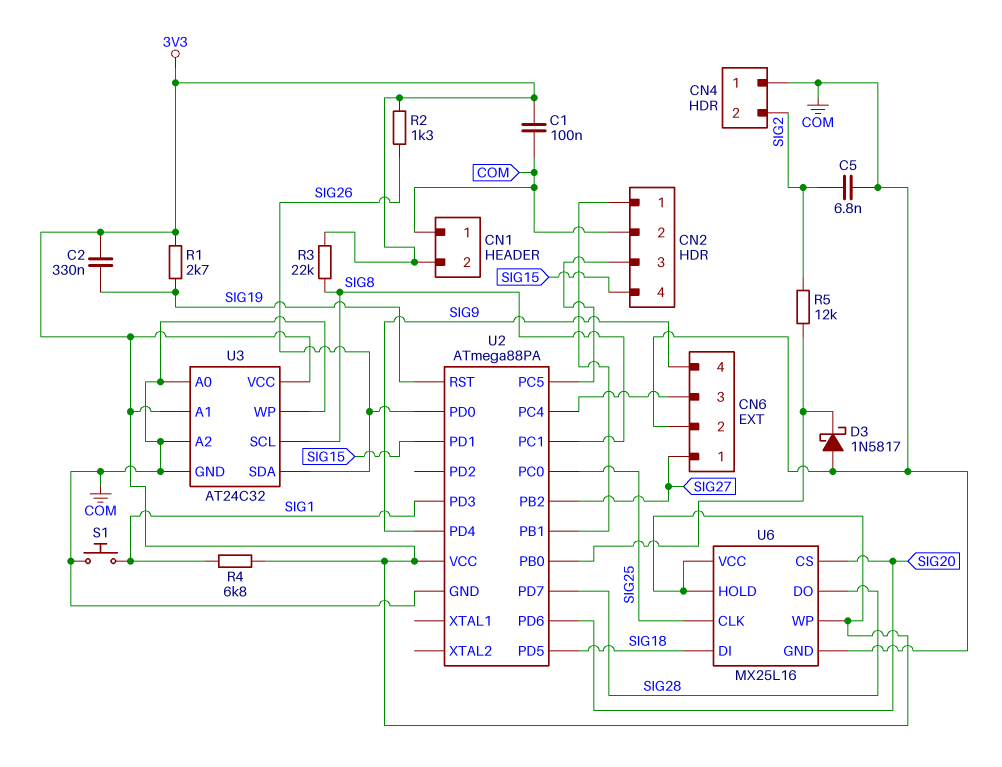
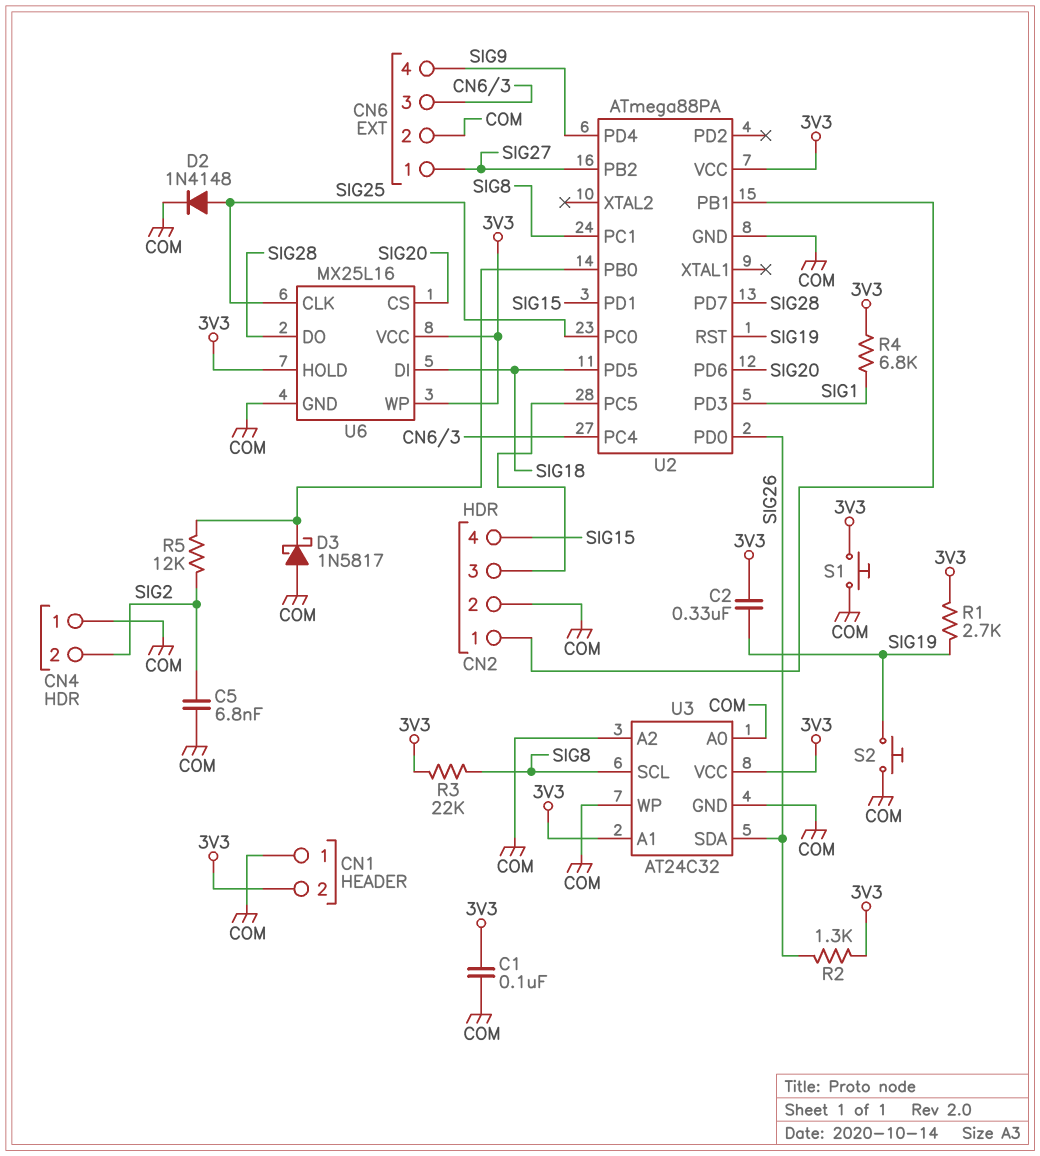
D2: none -> diode 1N4148 (A SIG25, K COM)
S1: button (COM, SIG1) -> button (3V3, COM)
S2: none -> button (COM, SIG19)

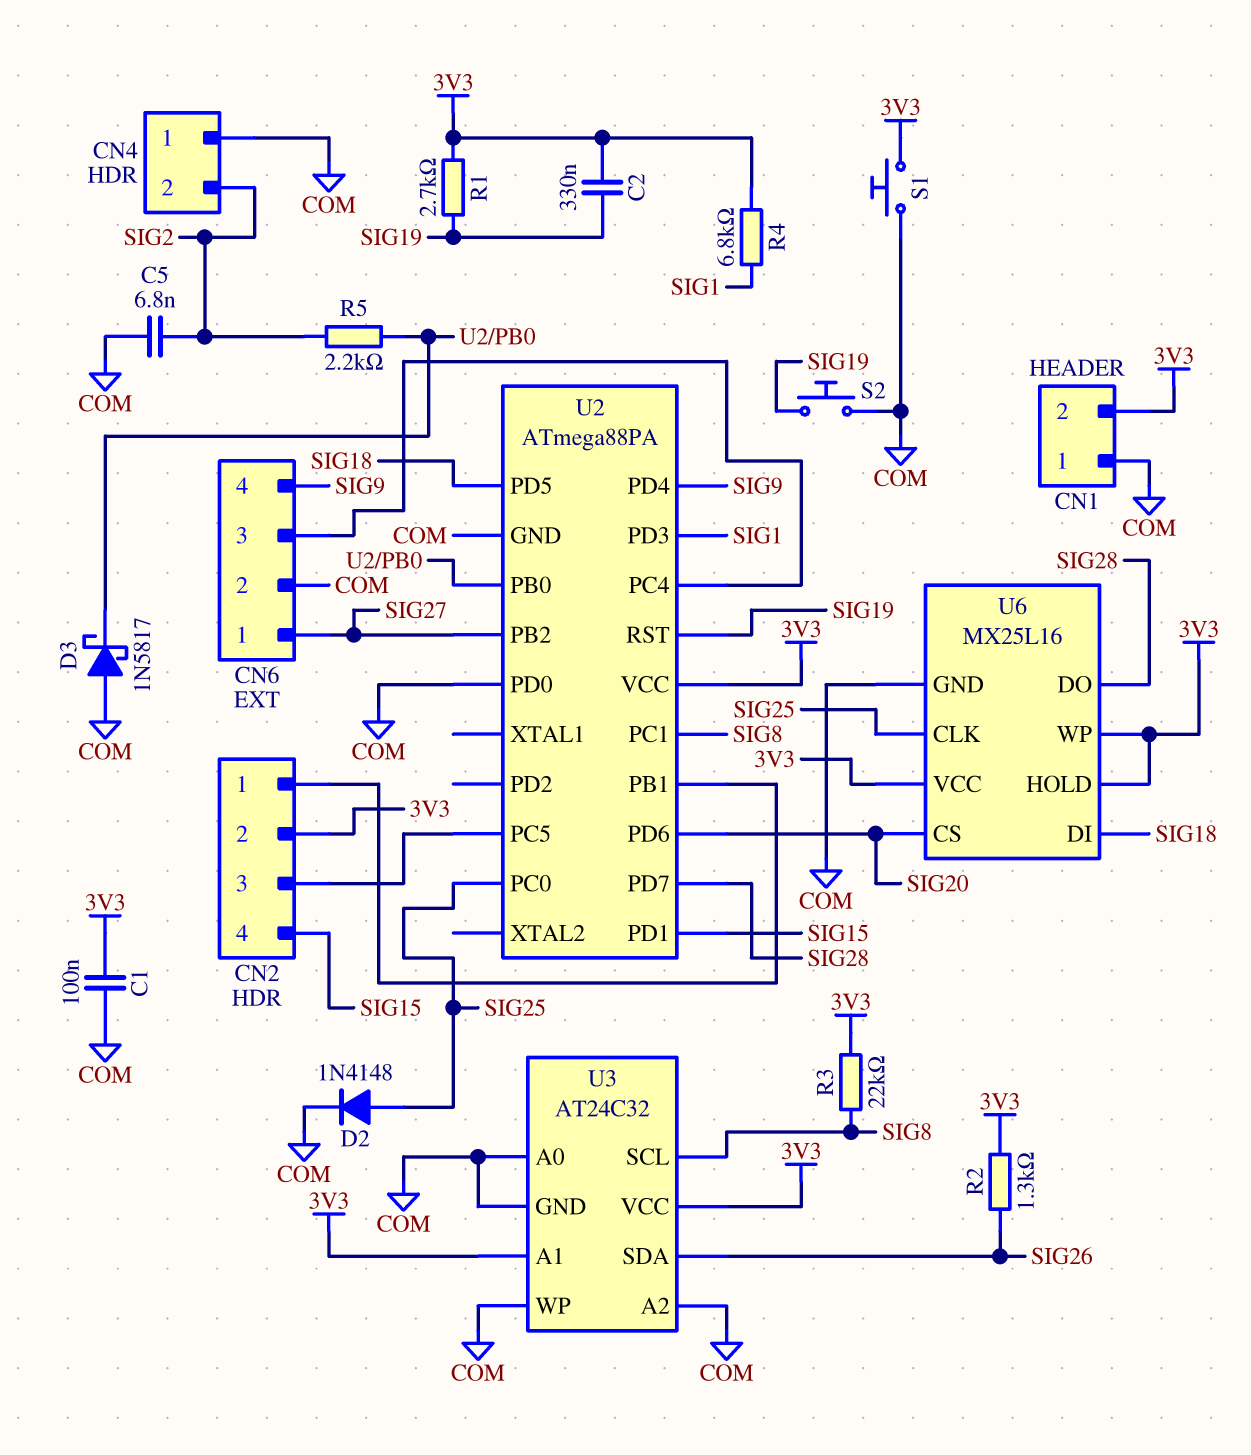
CN2 pin 2: COM -> 3V3
R5: 12k (SIG2, U2/PB0) -> 2.2k (SIG2, U2/PB0)
U2 pin PD0: SIG26 -> COM

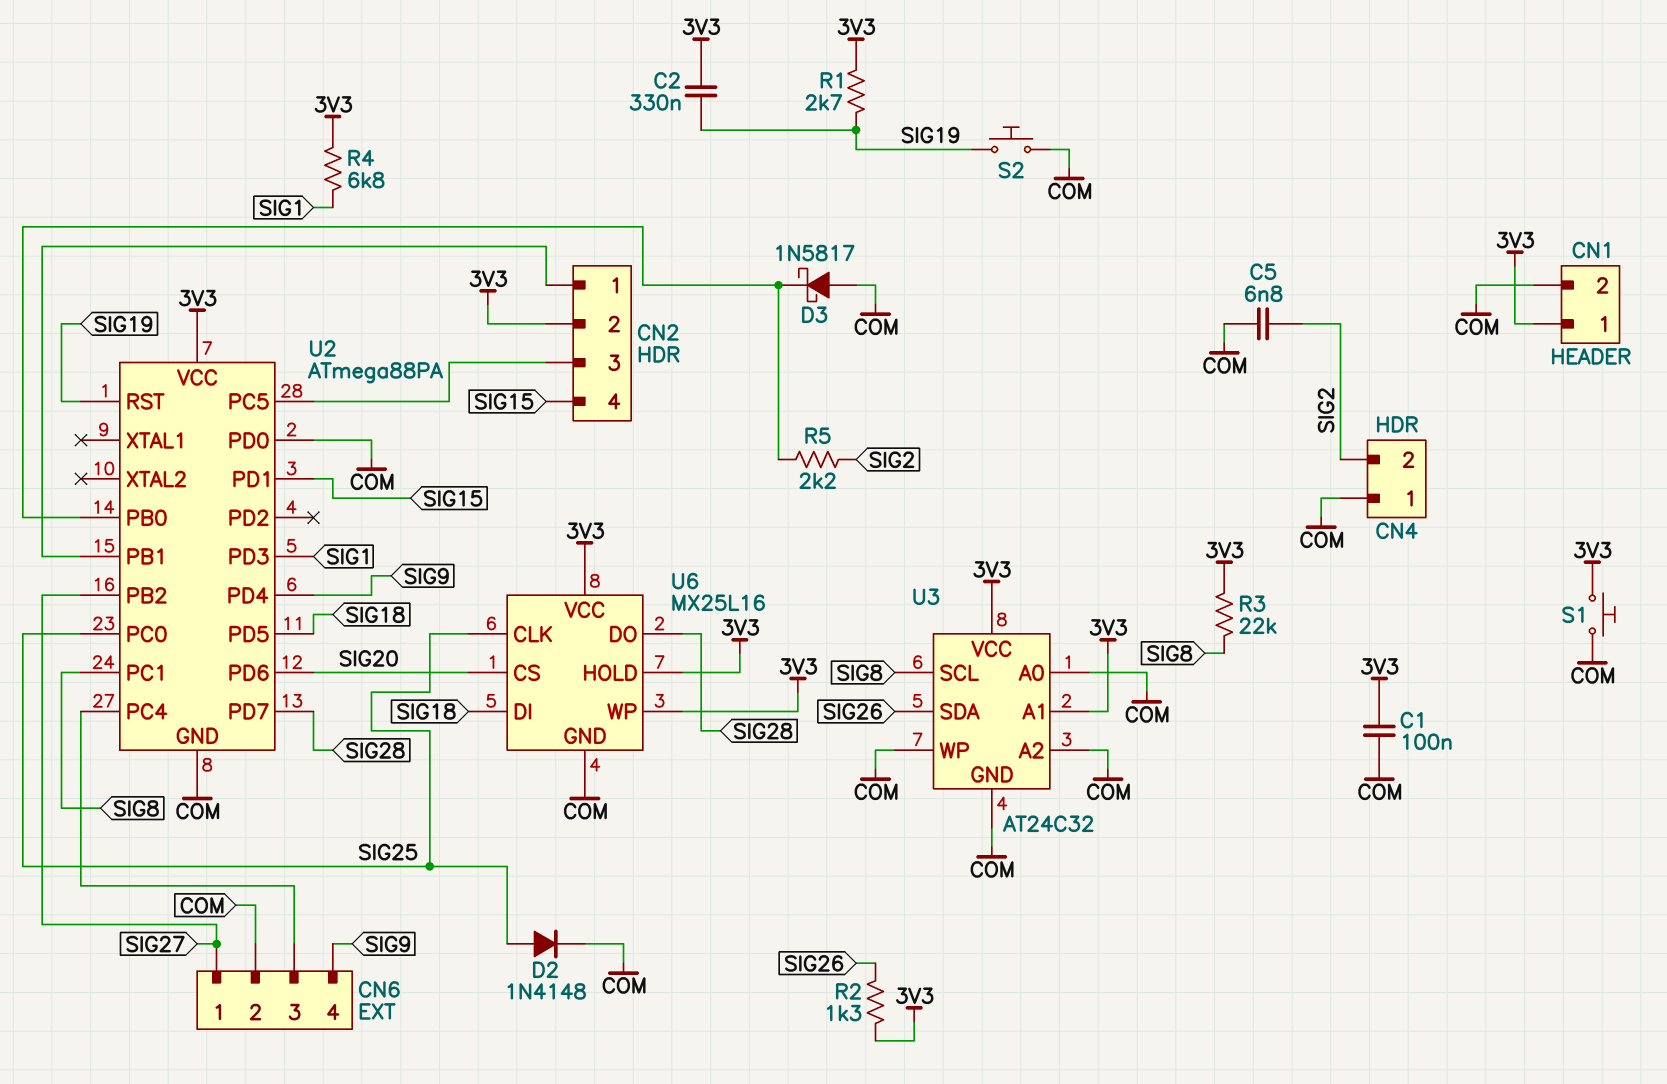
CN1 pin 1: COM -> 3V3
CN1 pin 2: 3V3 -> COM

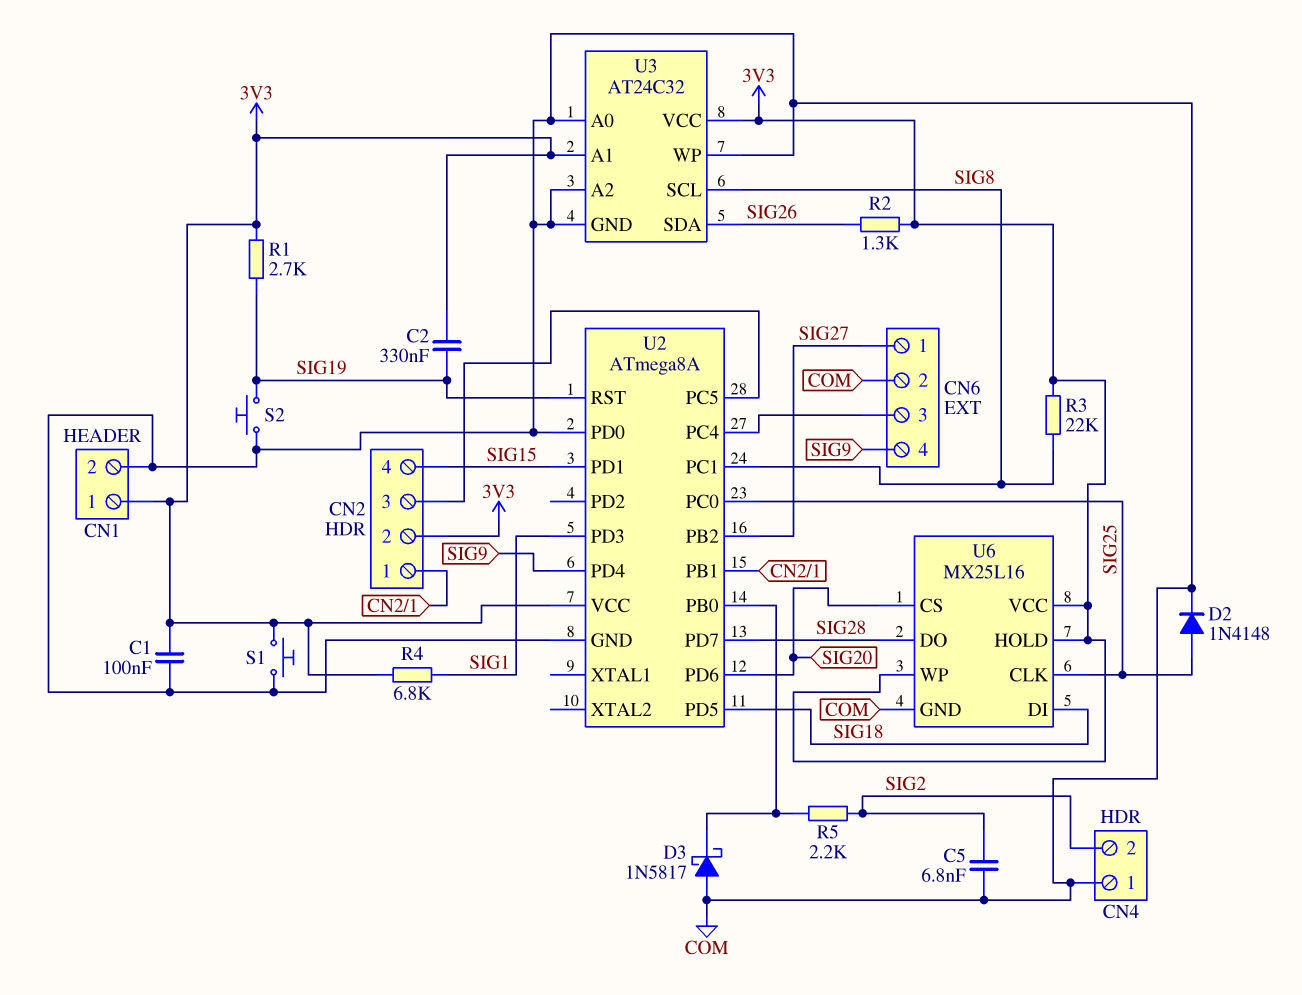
U2: ATmega88PA -> ATmega8A

